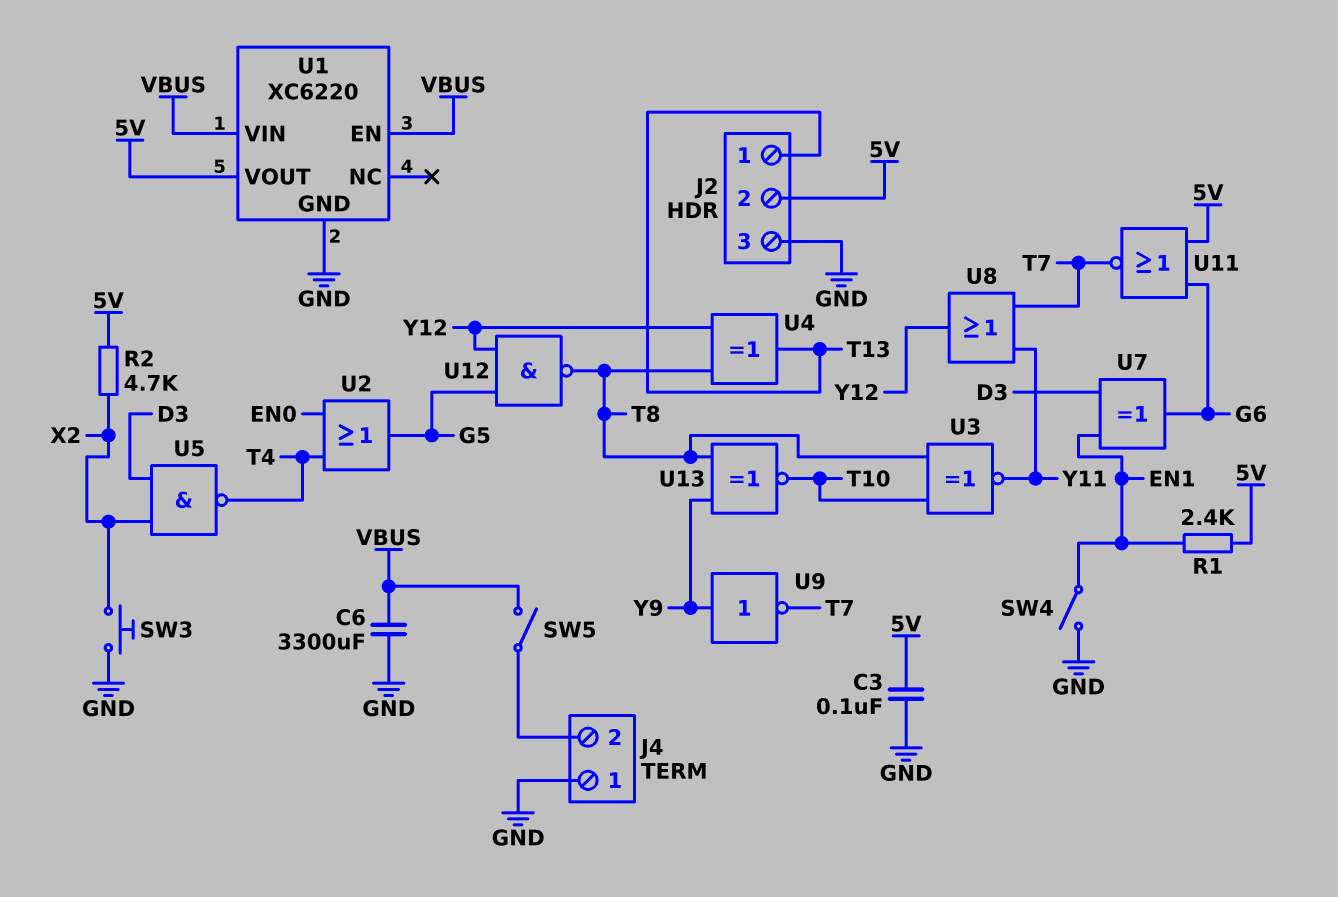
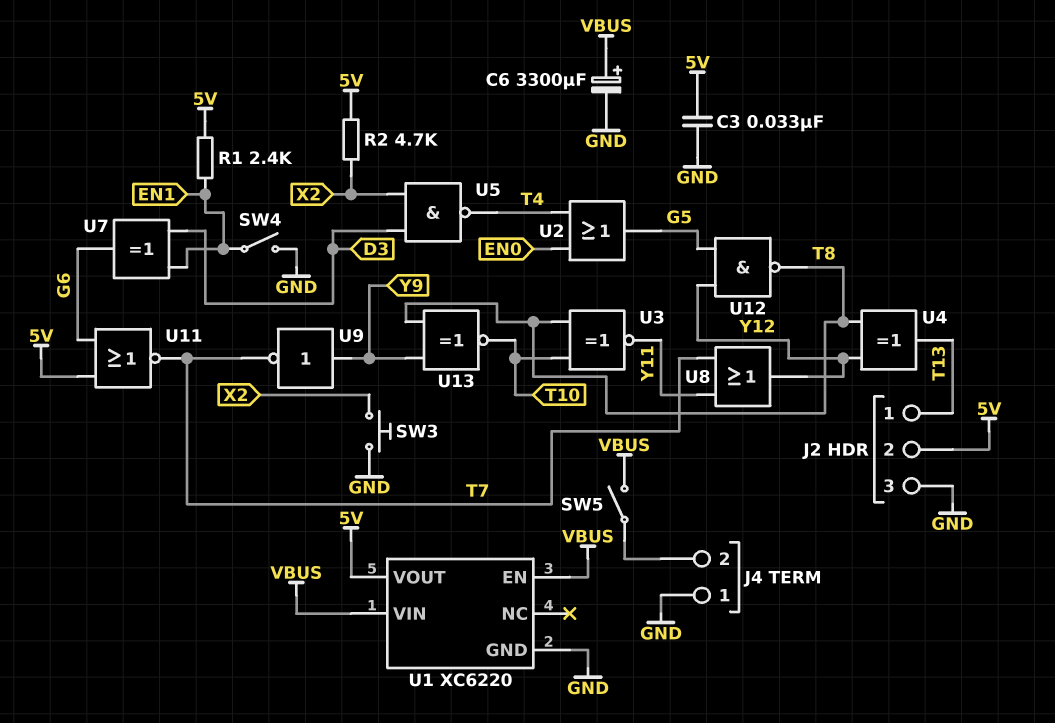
C3: 100nF (5V, GND) -> 33nF (5V, GND)
C6: 3300uF (GND, VBUS) -> 3300uF (plus VBUS, minus GND)

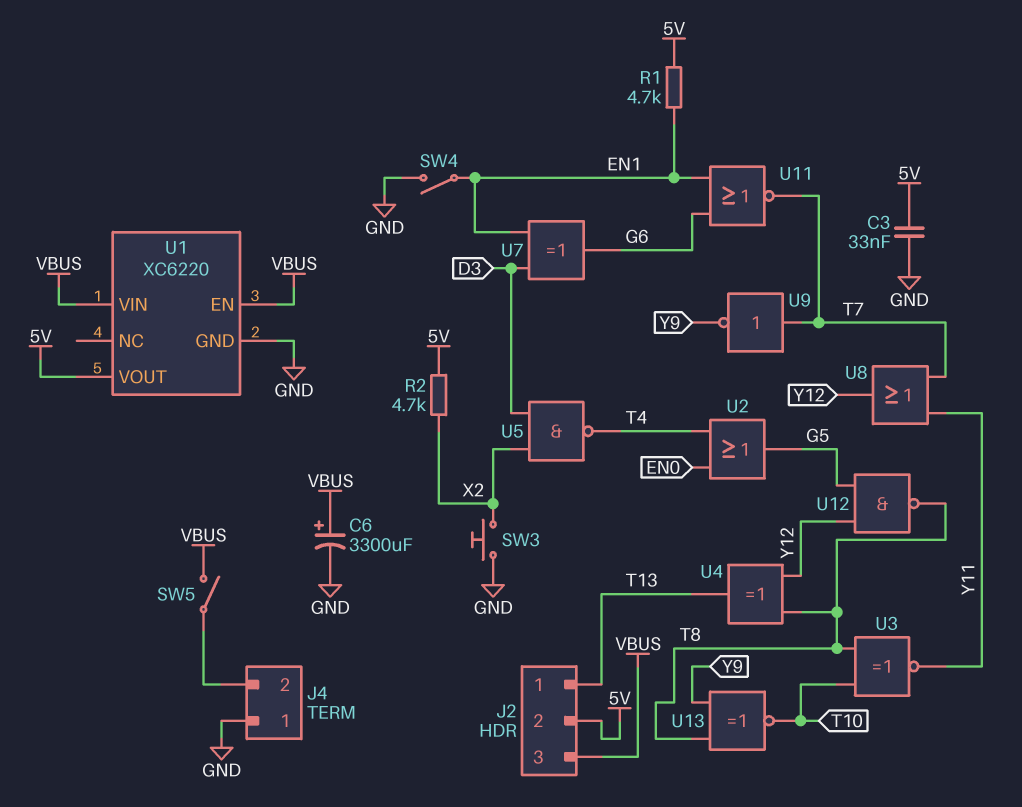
J2 pin 3: GND -> VBUS
R1: 2.4k (5V, EN1) -> 4.7k (5V, EN1)
U9: NOT (in Y9, out T7) -> NOT (in T7, out Y9)
U11: NOR (in 5V, in G6, out T7) -> NOR (in EN1, in G6, out T7)

